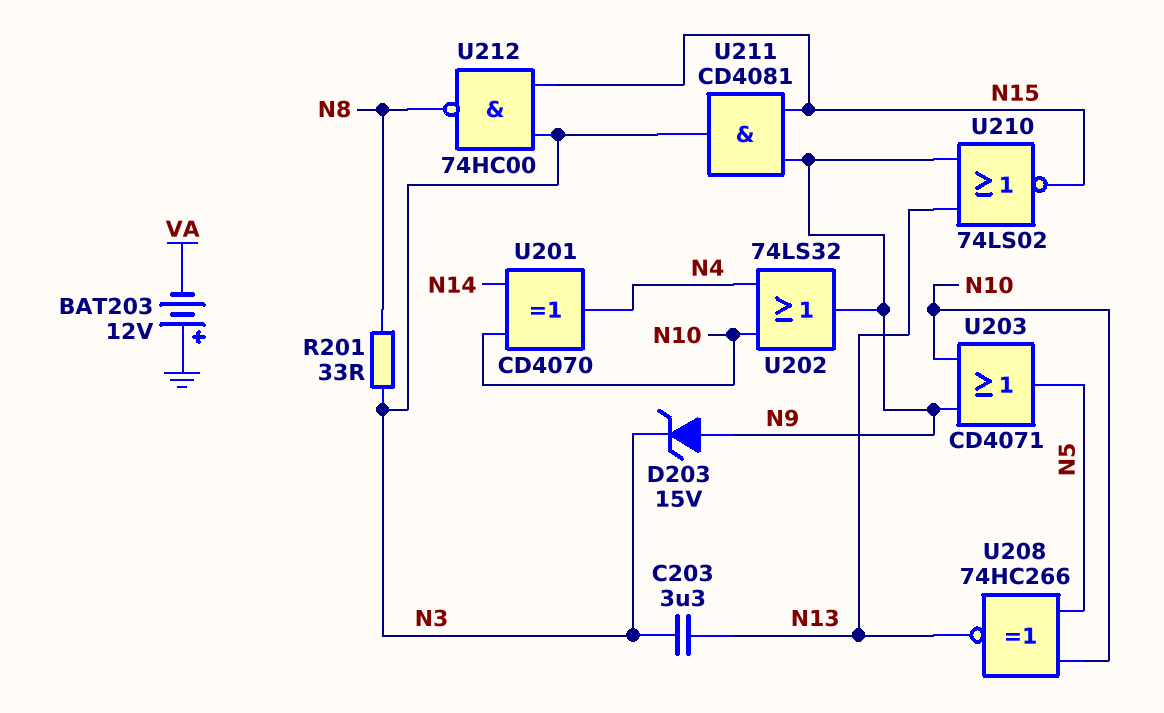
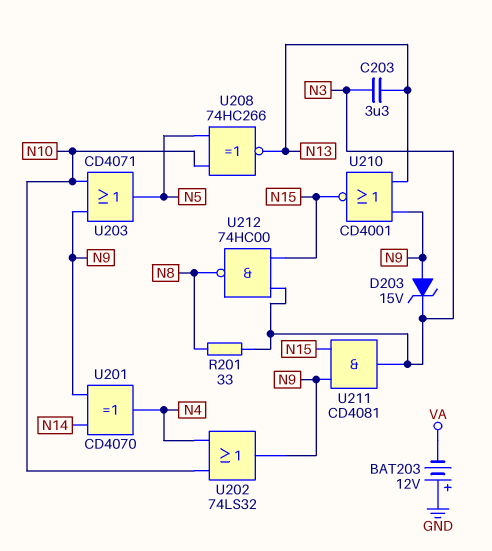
U201: XOR CD4070 (in N10, in N14, out N4) -> XOR CD4070 (in N9, in N14, out N4)
U210: NOR 74LS02 (in N9, in N13, out N15) -> NOR CD4001 (in N9, in N13, out N15)

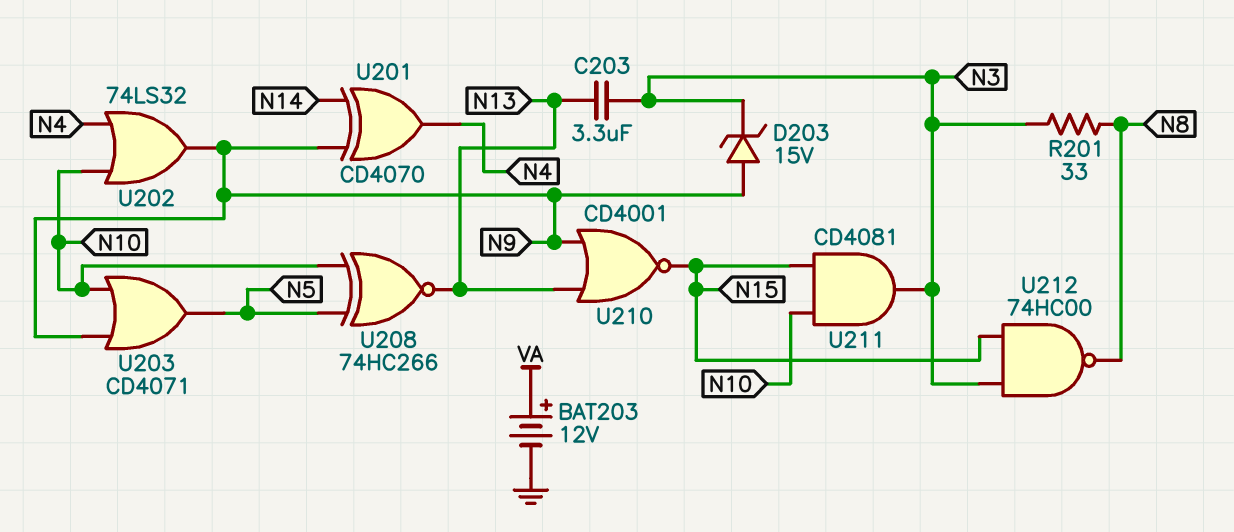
BAT203: 12V (plus GND, minus VA) -> 12V (plus VA, minus GND)
U211: AND CD4081 (in N9, in N15, out N3) -> AND CD4081 (in N10, in N15, out N3)

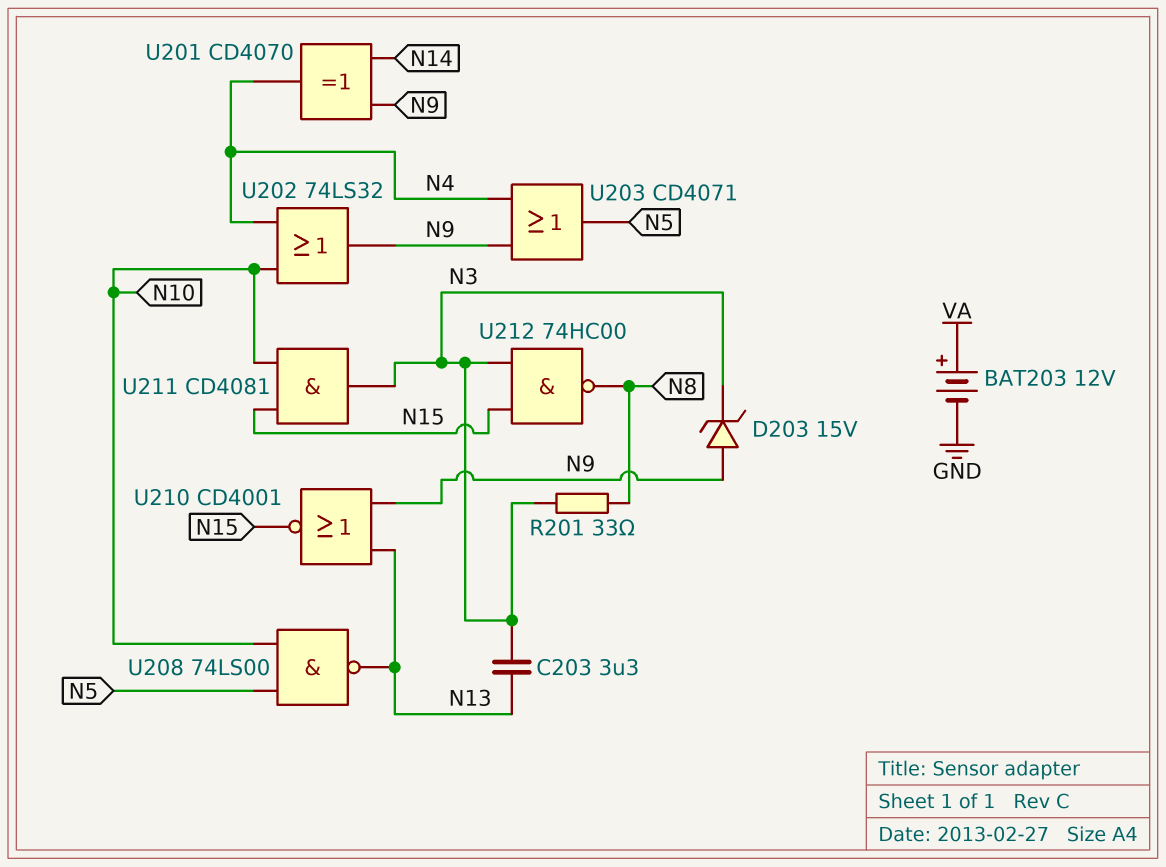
U203: OR CD4071 (in N9, in N10, out N5) -> OR CD4071 (in N4, in N9, out N5)
U208: XNOR 74HC266 (in N5, in N10, out N13) -> NAND 74LS00 (in N5, in N10, out N13)

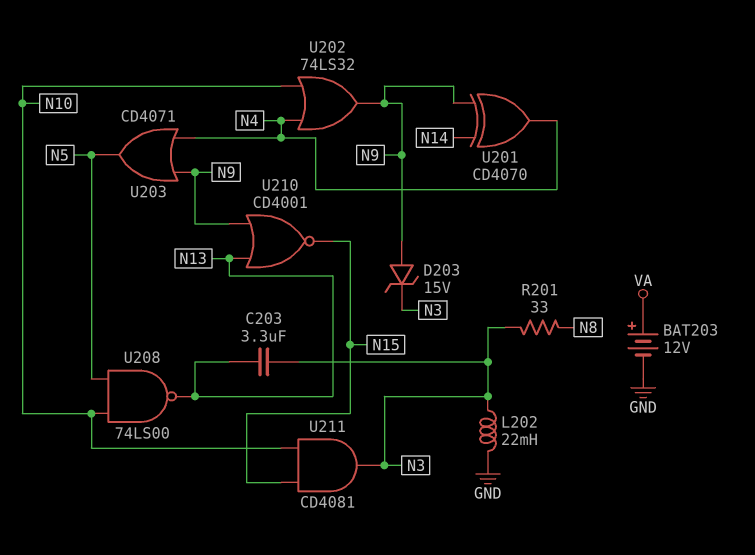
L202: none -> 22mH (GND, N3)
U212: NAND 74HC00 (in N3, in N15, out N8) -> none

